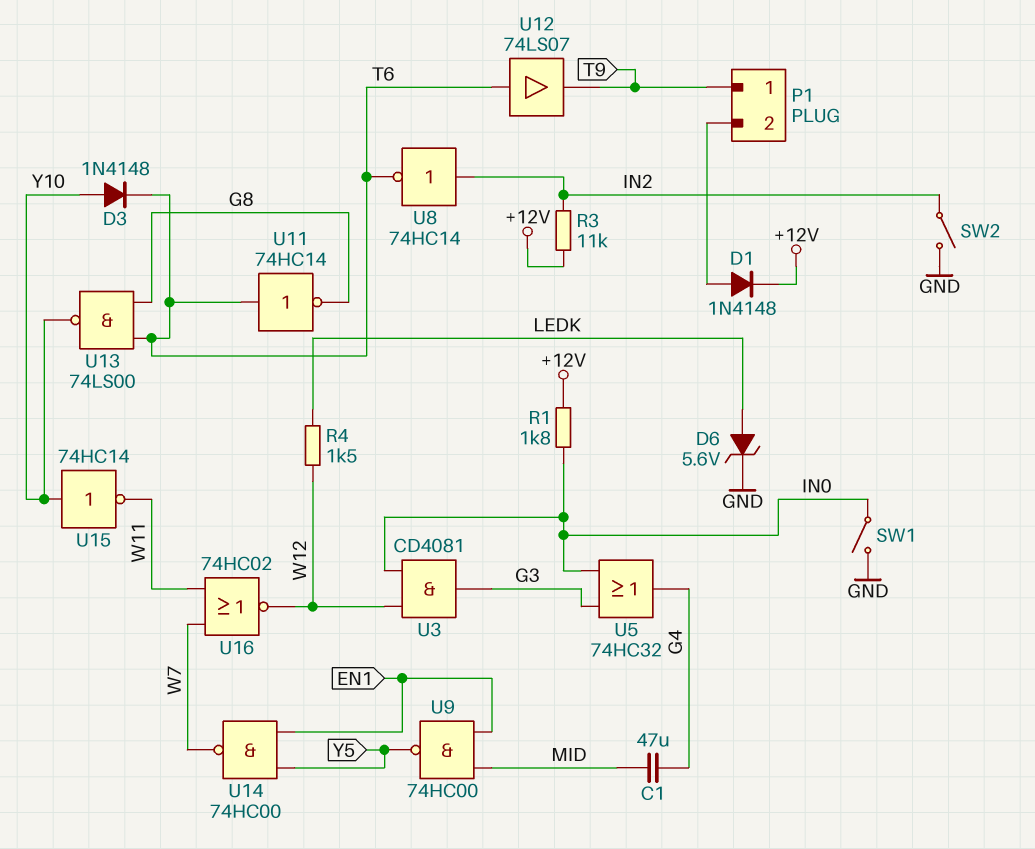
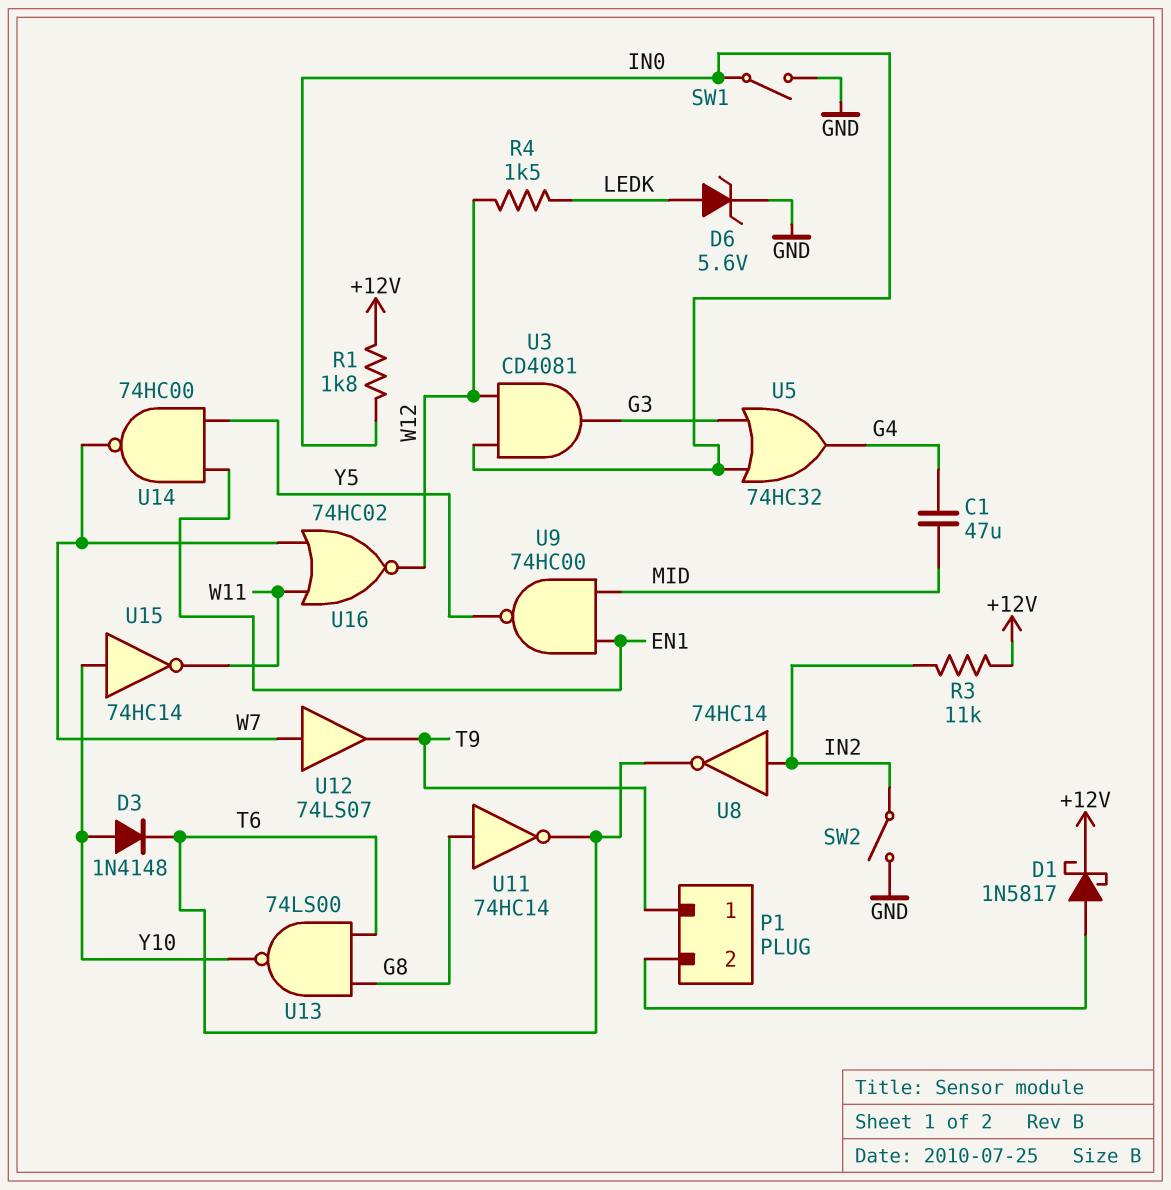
D1: diode 1N4148 (A P1/2, K +12V) -> schottky 1N5817 (A P1/2, K +12V)
U11: NOT 74HC14 (in T6, out G8) -> NOT 74HC14 (in G8, out T6)
U12: buffer 74LS07 (in T6, out T9) -> buffer 74LS07 (in W7, out T9)

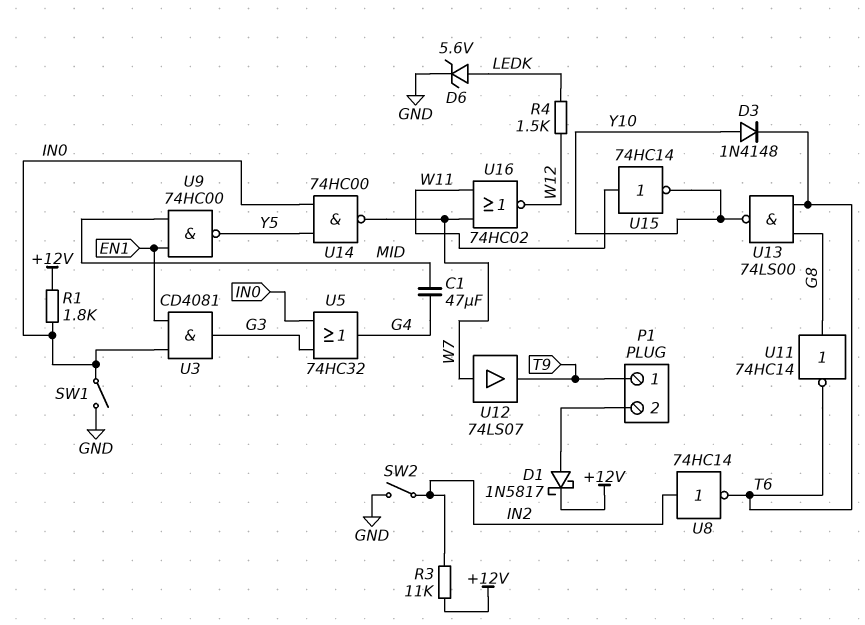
U3: AND CD4081 (in IN0, in W12, out G3) -> AND CD4081 (in EN1, in IN0, out G3)
U14: NAND 74HC00 (in EN1, in Y5, out W7) -> NAND 74HC00 (in IN0, in Y5, out W7)
U15: NOT 74HC14 (in Y10, out W11) -> NOT 74HC14 (in W11, out Y10)

